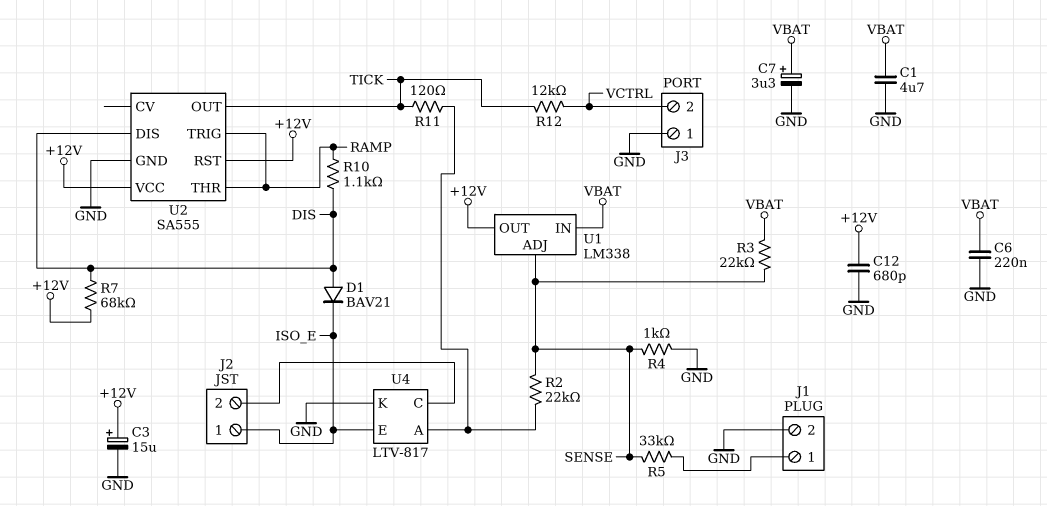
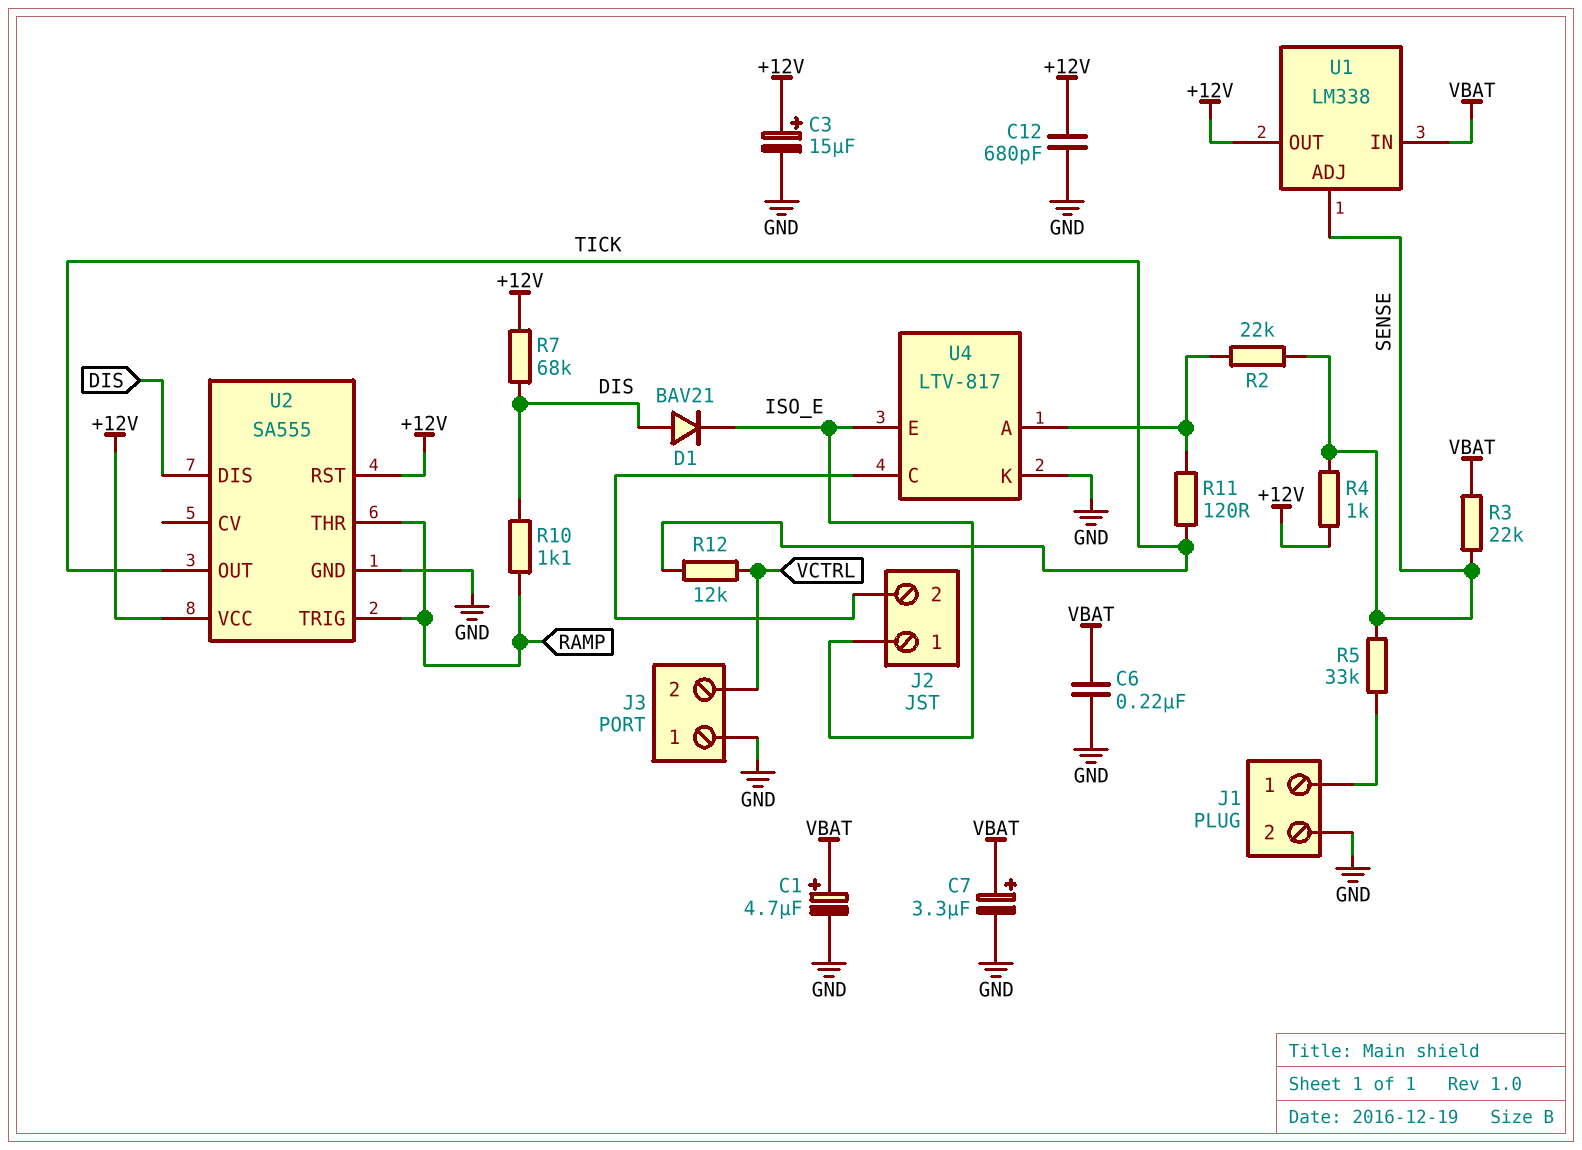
C1: 4.7uF (GND, VBAT) -> 4.7uF (plus VBAT, minus GND)
R4: 1k (GND, SENSE) -> 1k (+12V, SENSE)

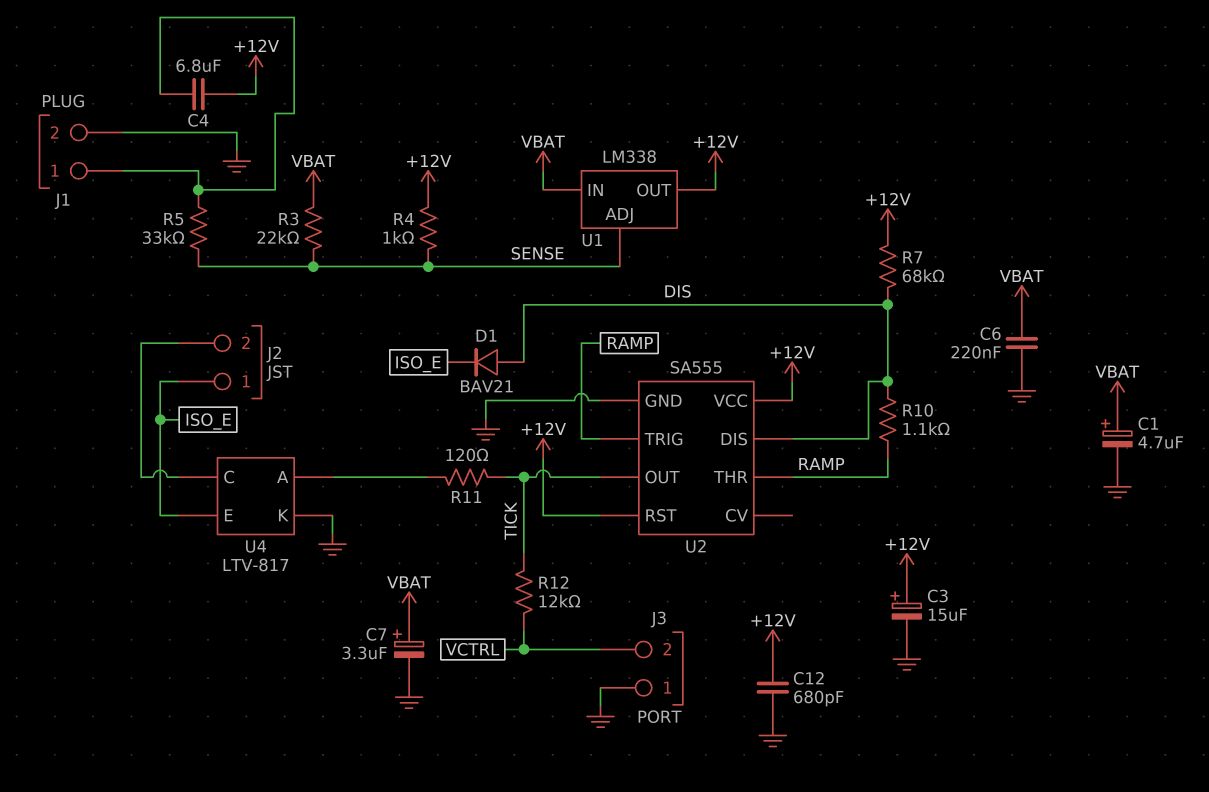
C4: none -> 6.8uF (+12V, J1/1)
R2: 22k (SENSE, U4/A) -> none

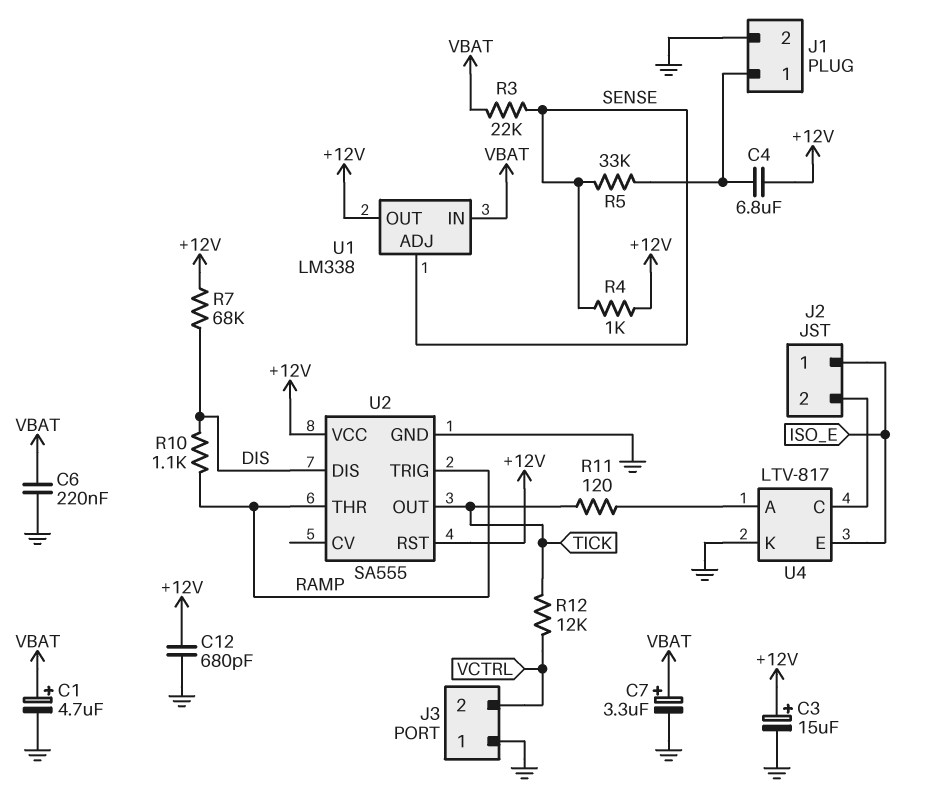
D1: diode BAV21 (A DIS, K ISO_E) -> none

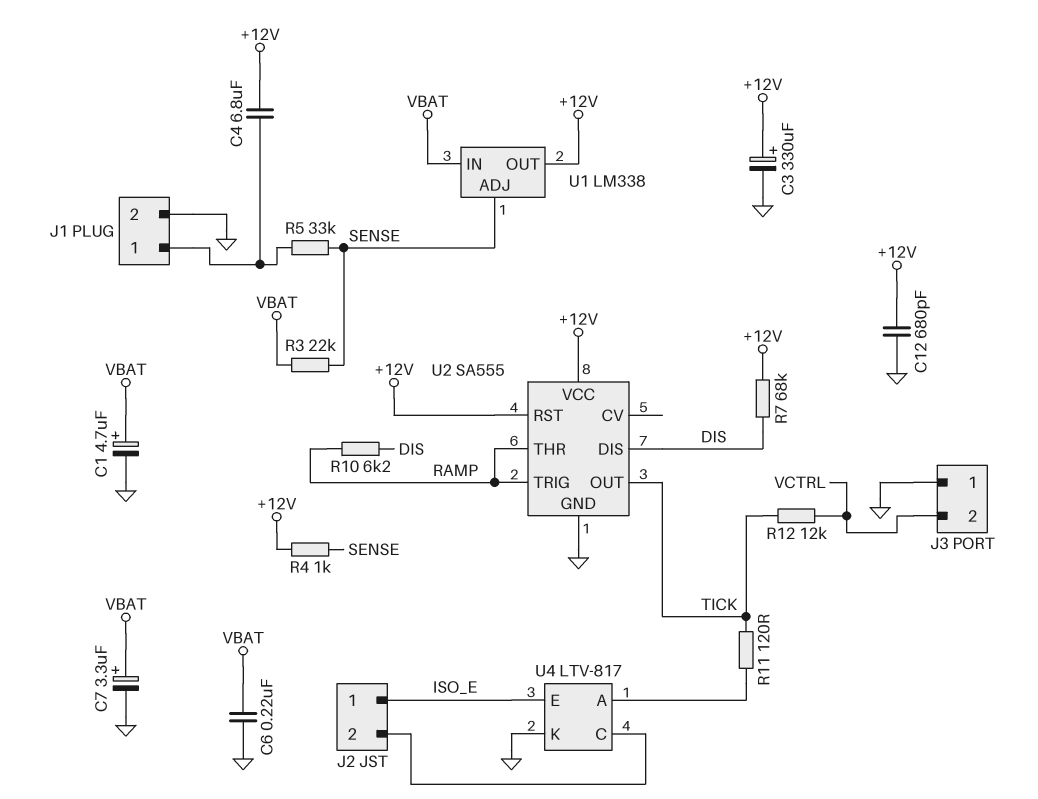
C3: 15uF (plus +12V, minus GND) -> 330uF (plus +12V, minus GND)
R10: 1.1k (DIS, RAMP) -> 6.2k (DIS, RAMP)

